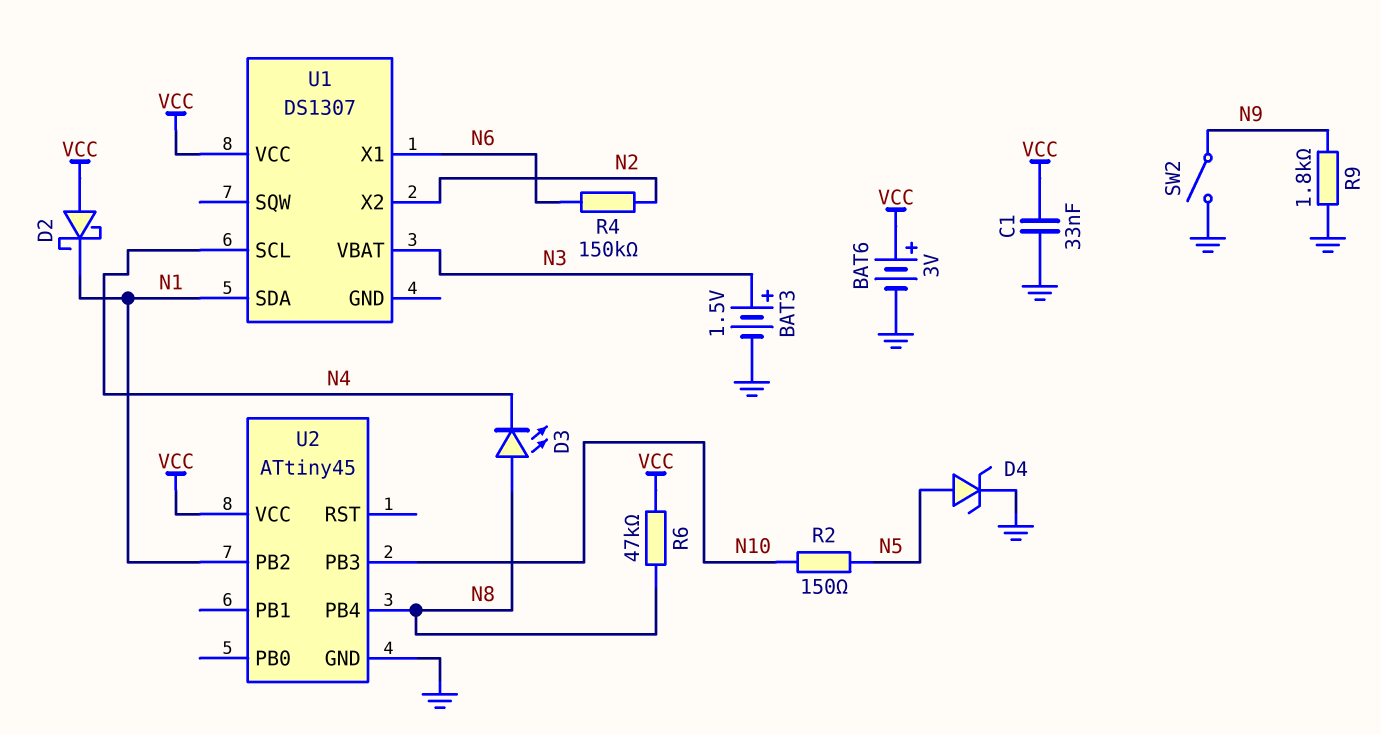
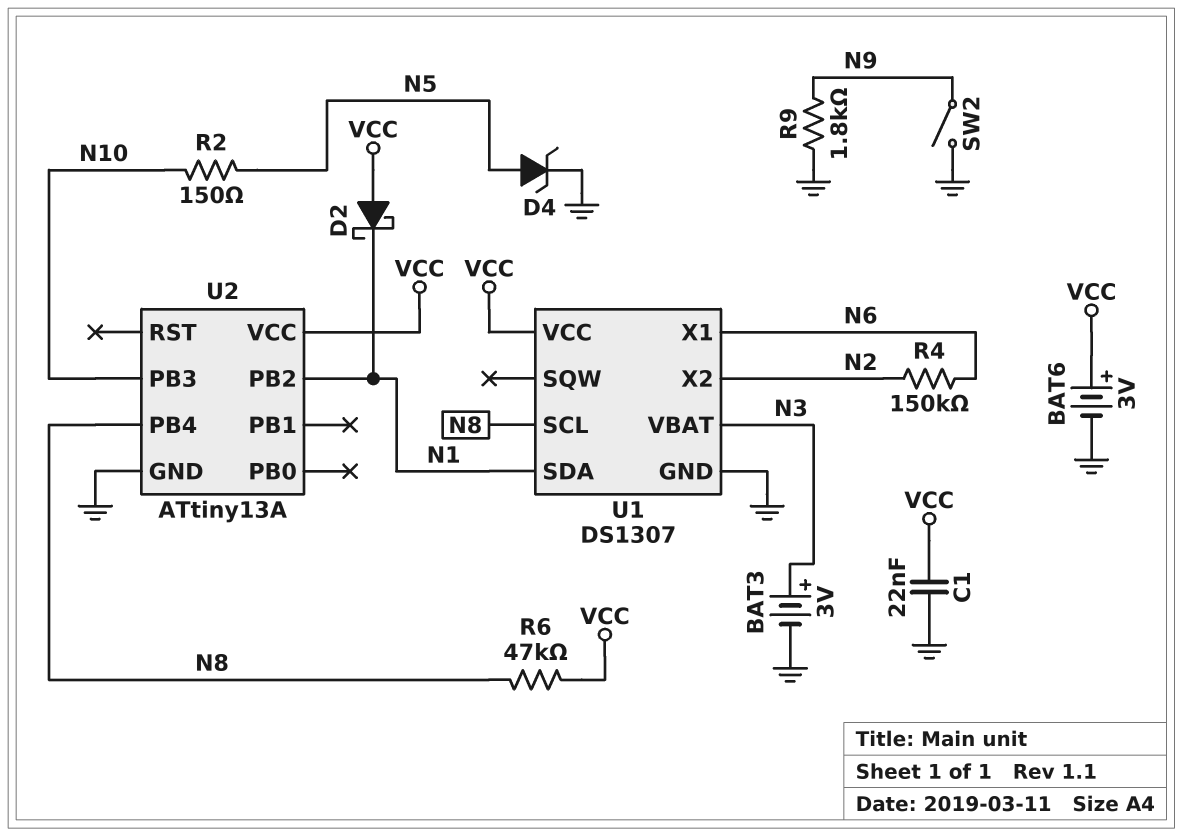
BAT3: 1.5V (plus N3, minus GND) -> 3V (plus N3, minus GND)
C1: 33nF (GND, VCC) -> 22nF (GND, VCC)
D3: LED (A N8, K N4) -> none
U1 pin GND: none -> GND
U1 pin SCL: N4 -> N8
U2: ATtiny45 -> ATtiny13A

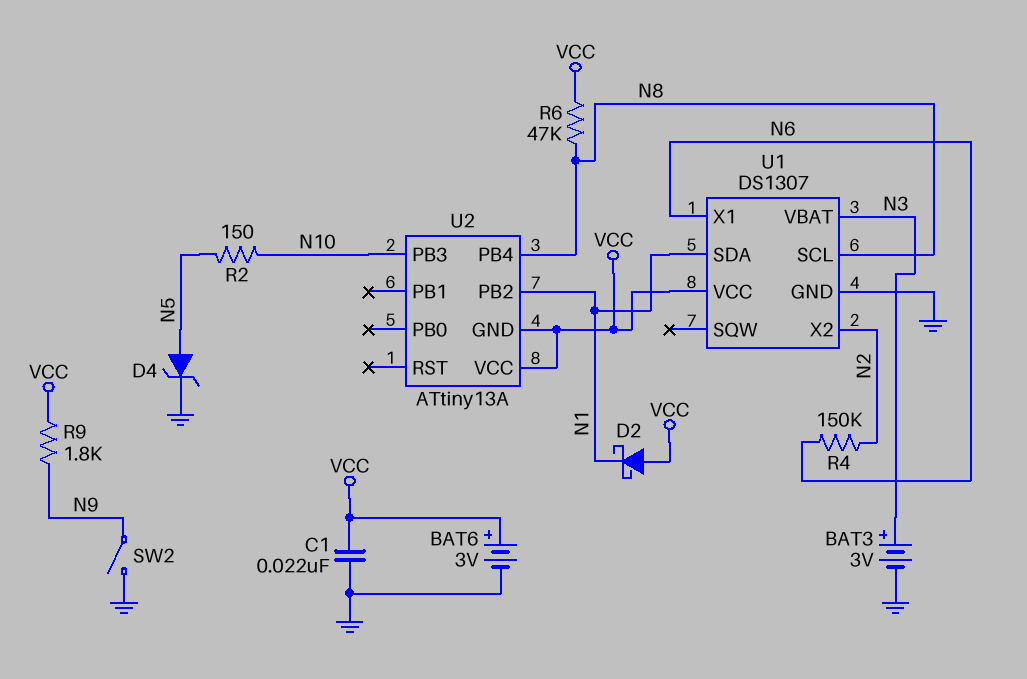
R9: 1.8k (GND, N9) -> 1.8k (N9, VCC)
U2 pin GND: GND -> VCC

